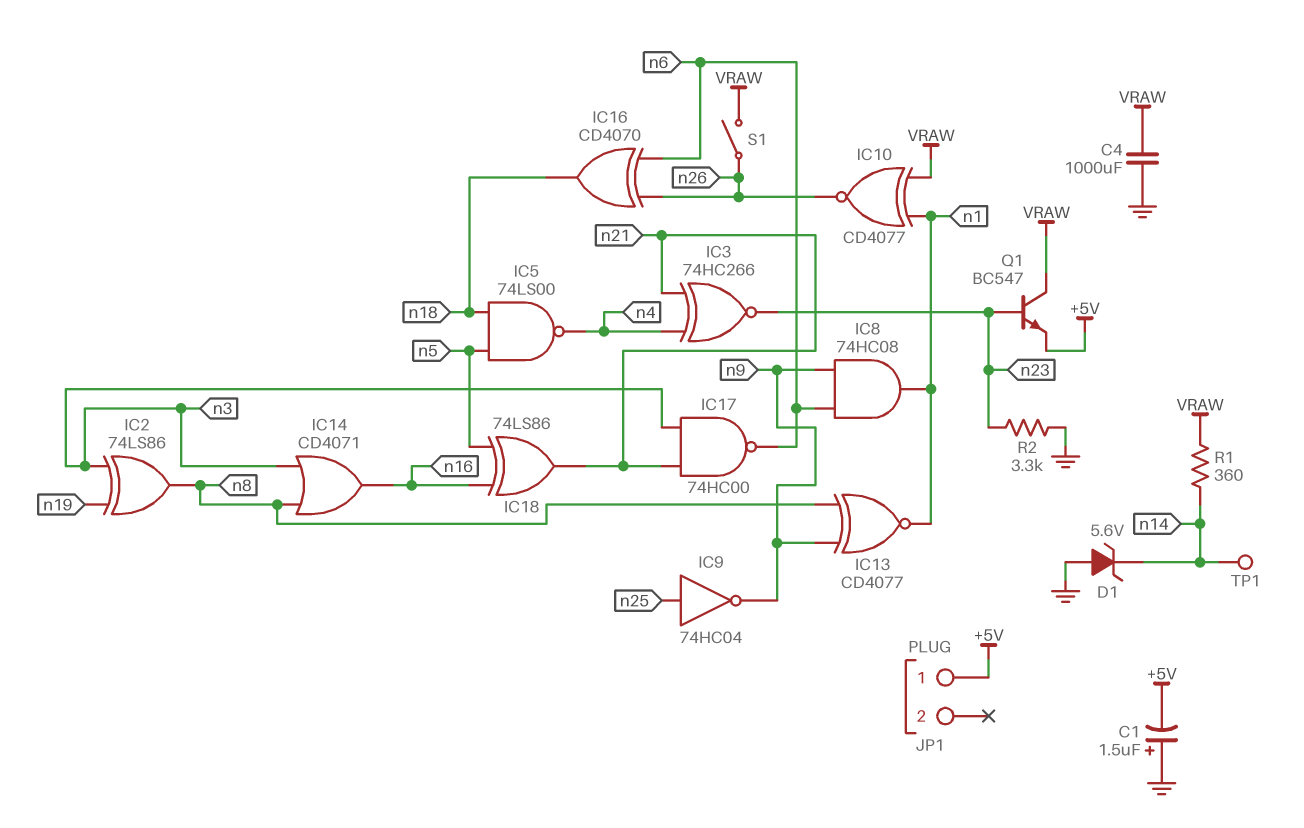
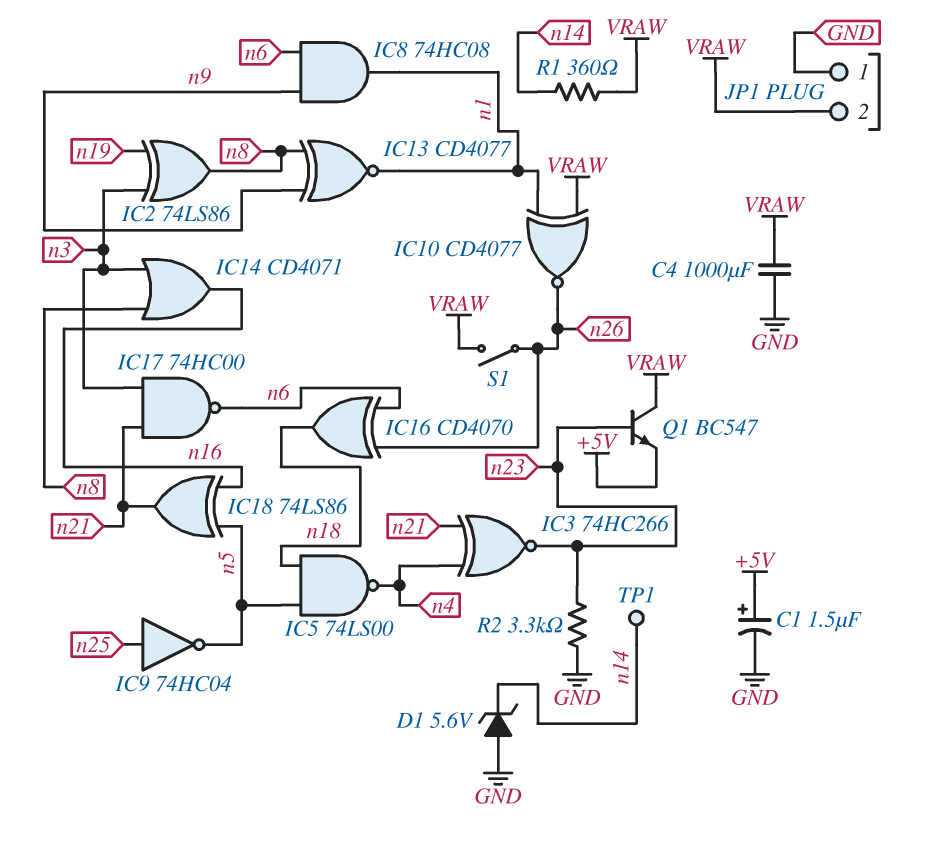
C1: 1.5uF (plus GND, minus +5V) -> 1.5uF (plus +5V, minus GND)
IC9: NOT 74HC04 (in n25, out n9) -> NOT 74HC04 (in n25, out n5)
JP1 pin 1: +5V -> GND
JP1 pin 2: none -> VRAW

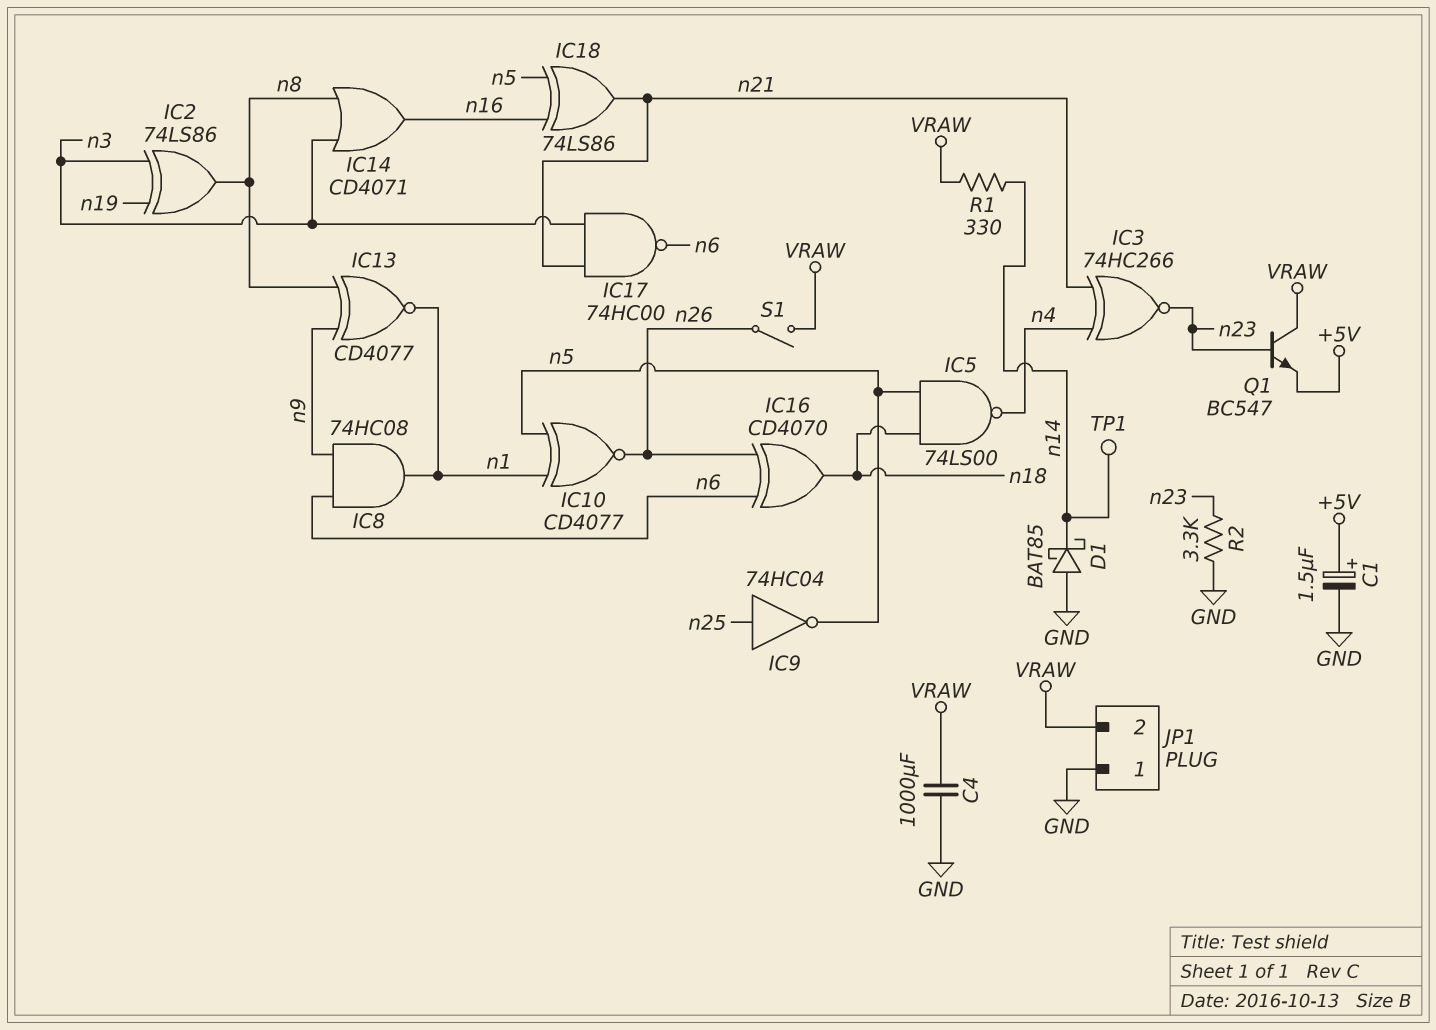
D1: zener 5.6V (A GND, K n14) -> schottky BAT85 (A GND, K n14)
IC10: XNOR CD4077 (in VRAW, in n1, out n26) -> XNOR CD4077 (in n1, in n5, out n26)
R1: 360 (VRAW, n14) -> 330 (VRAW, n14)

